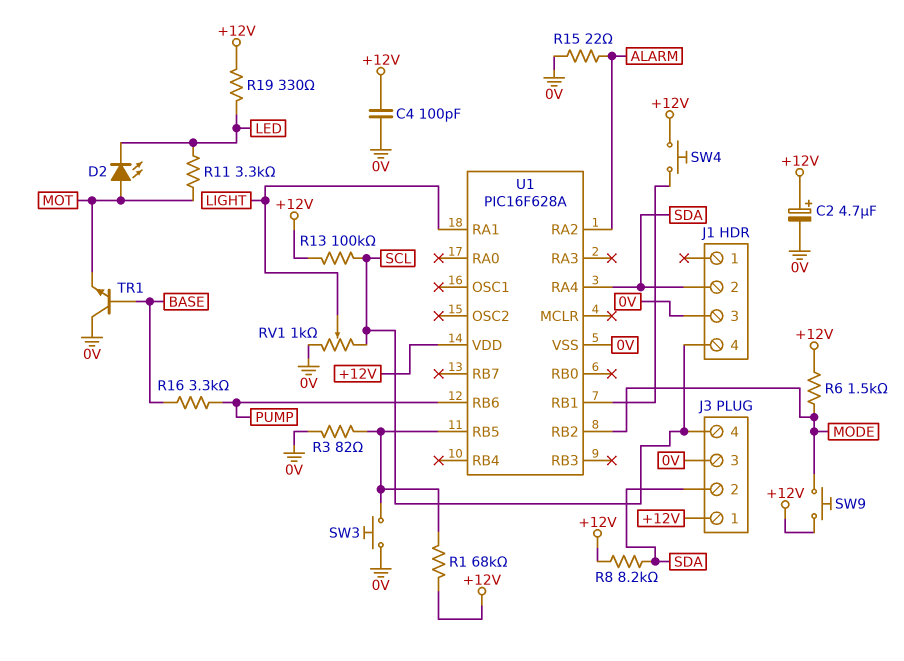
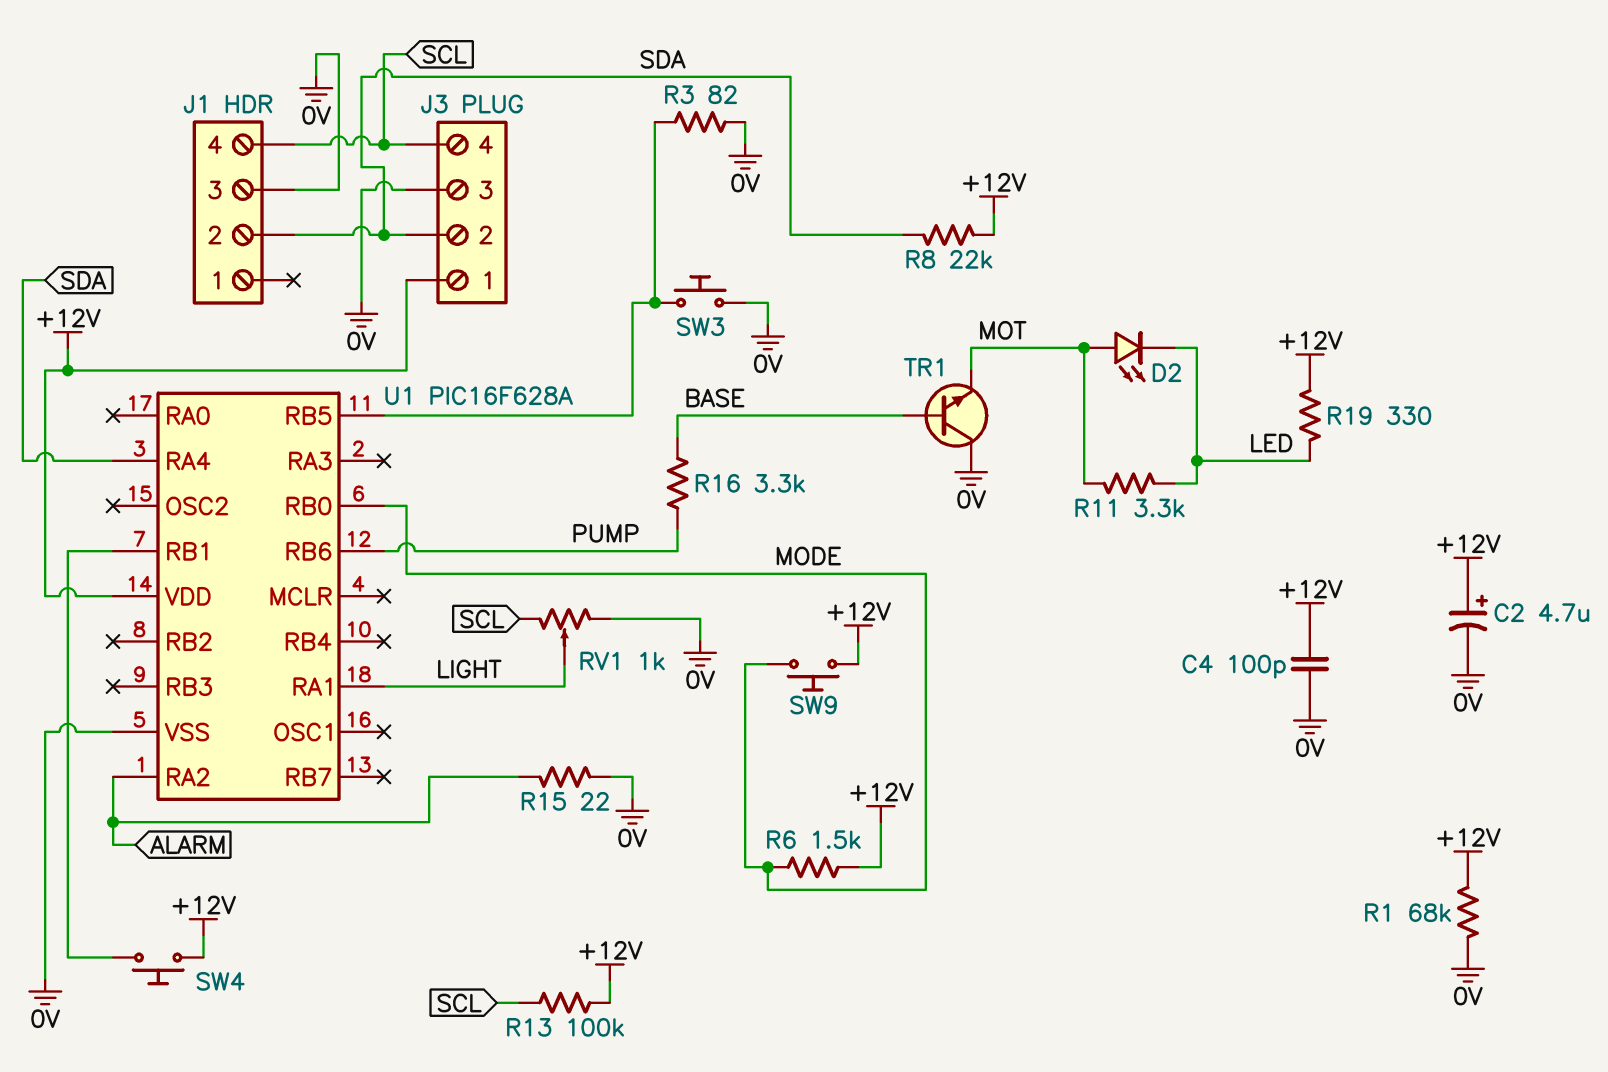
R1: 68k (+12V, U1/RB5) -> 68k (+12V, 0V)
R8: 8.2k (+12V, SDA) -> 22k (+12V, SDA)
U1 pin RB0: none -> MODE
U1 pin RB2: MODE -> none

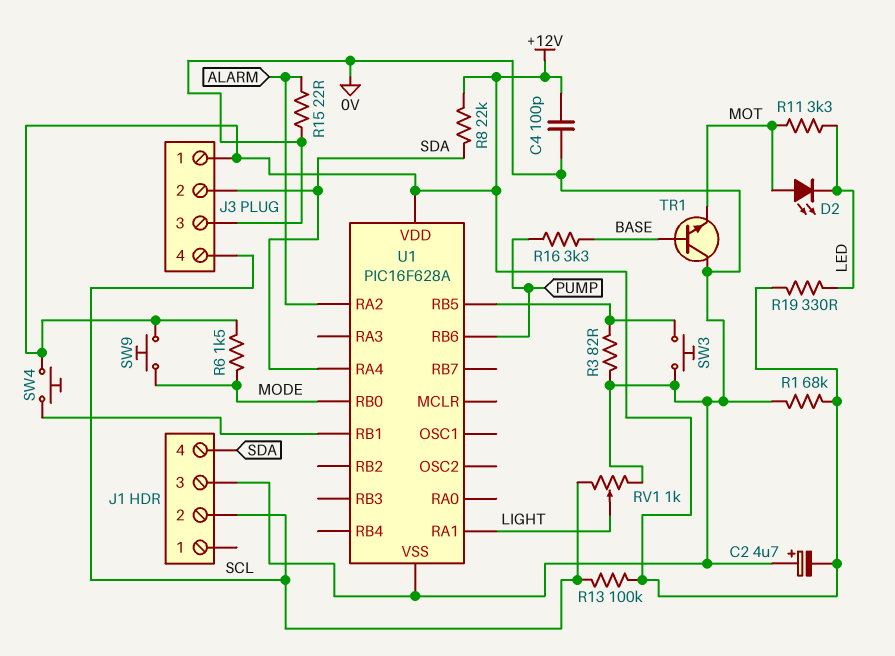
C2: 4.7uF (plus +12V, minus 0V) -> 4.7uF (plus 0V, minus +12V)
J1 pin 2: SDA -> SCL
J1 pin 4: SCL -> SDA

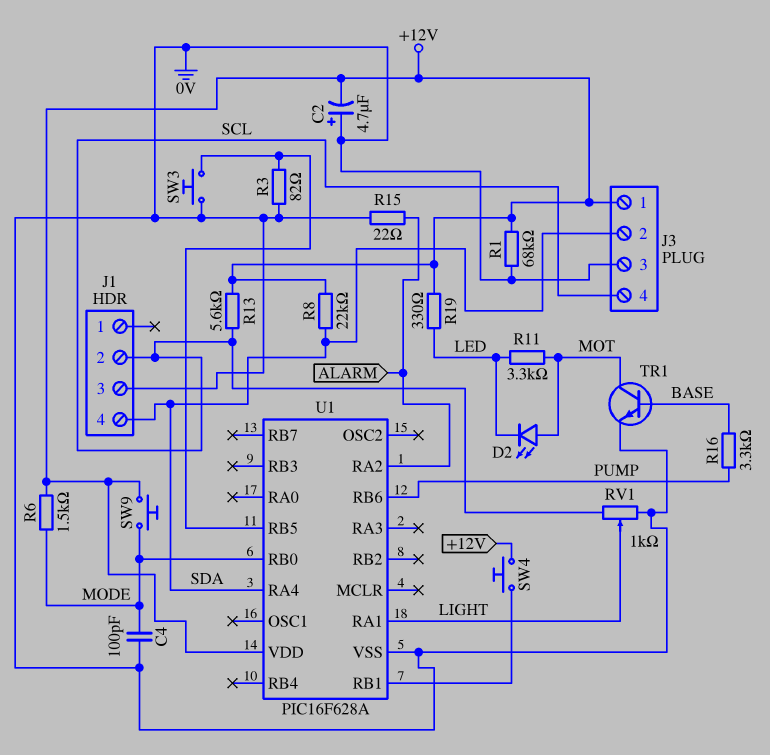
C4: 100pF (+12V, 0V) -> 100pF (0V, MODE)
R13: 100k (+12V, SCL) -> 5.6k (+12V, SCL)
TR1: NPN (B BASE, C 0V, E MOT) -> NPN (B BASE, C MOT, E 0V)

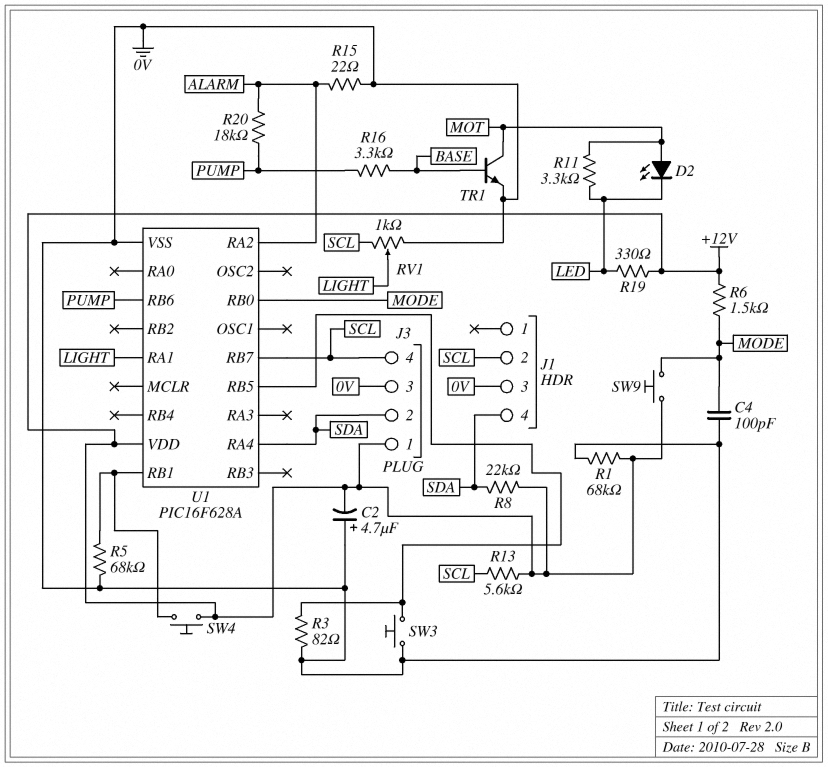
R5: none -> 68k (0V, U1/RB1)
R20: none -> 18k (ALARM, PUMP)
U1 pin RB7: none -> SCL

